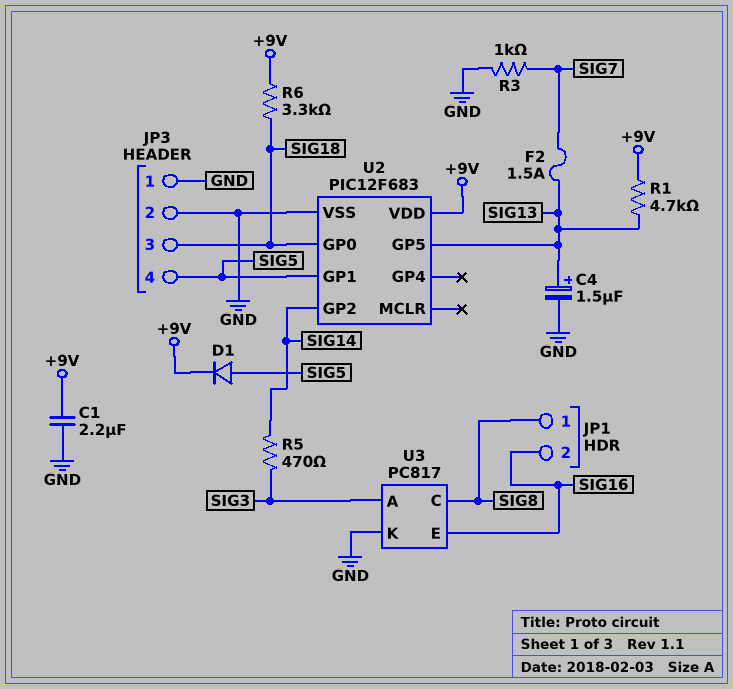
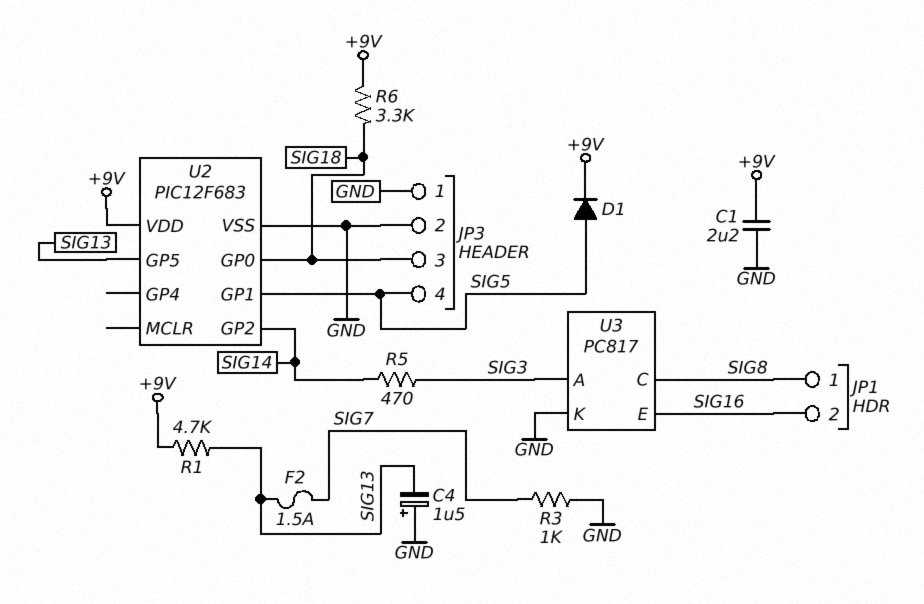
C4: 1.5uF (plus SIG13, minus GND) -> 1.5uF (plus GND, minus SIG13)

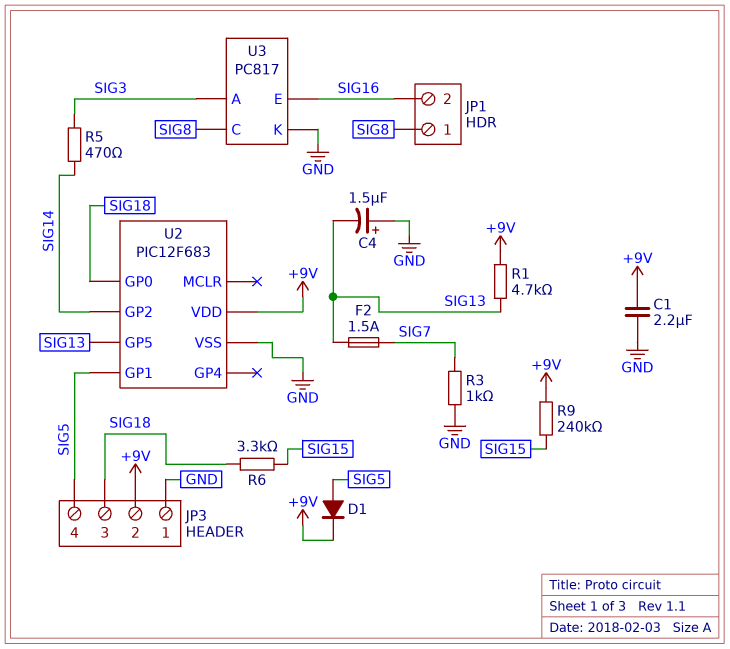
JP3 pin 2: GND -> +9V
R6: 3.3k (+9V, SIG18) -> 3.3k (SIG15, SIG18)
R9: none -> 240k (+9V, SIG15)

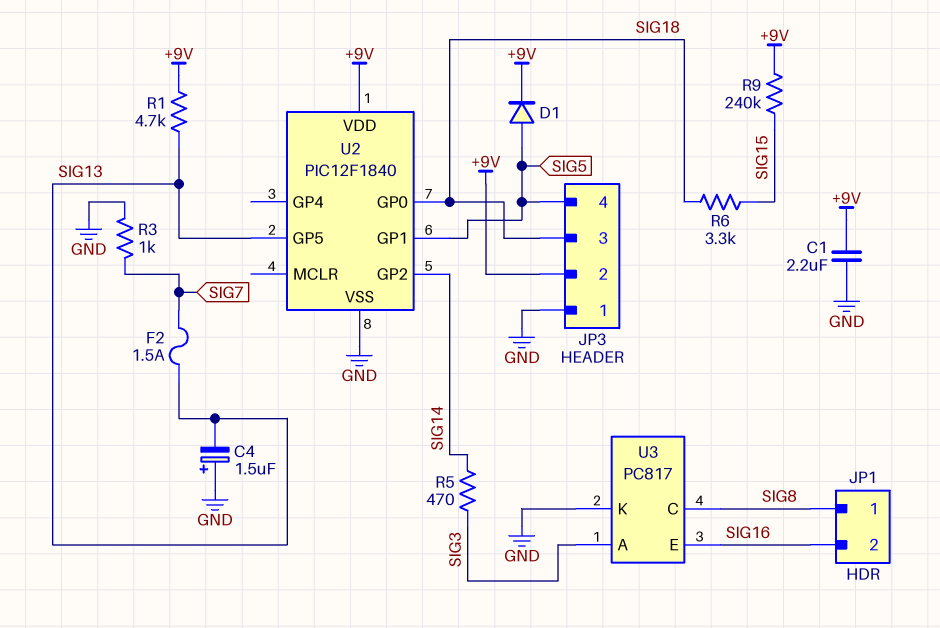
U2: PIC12F683 -> PIC12F1840

